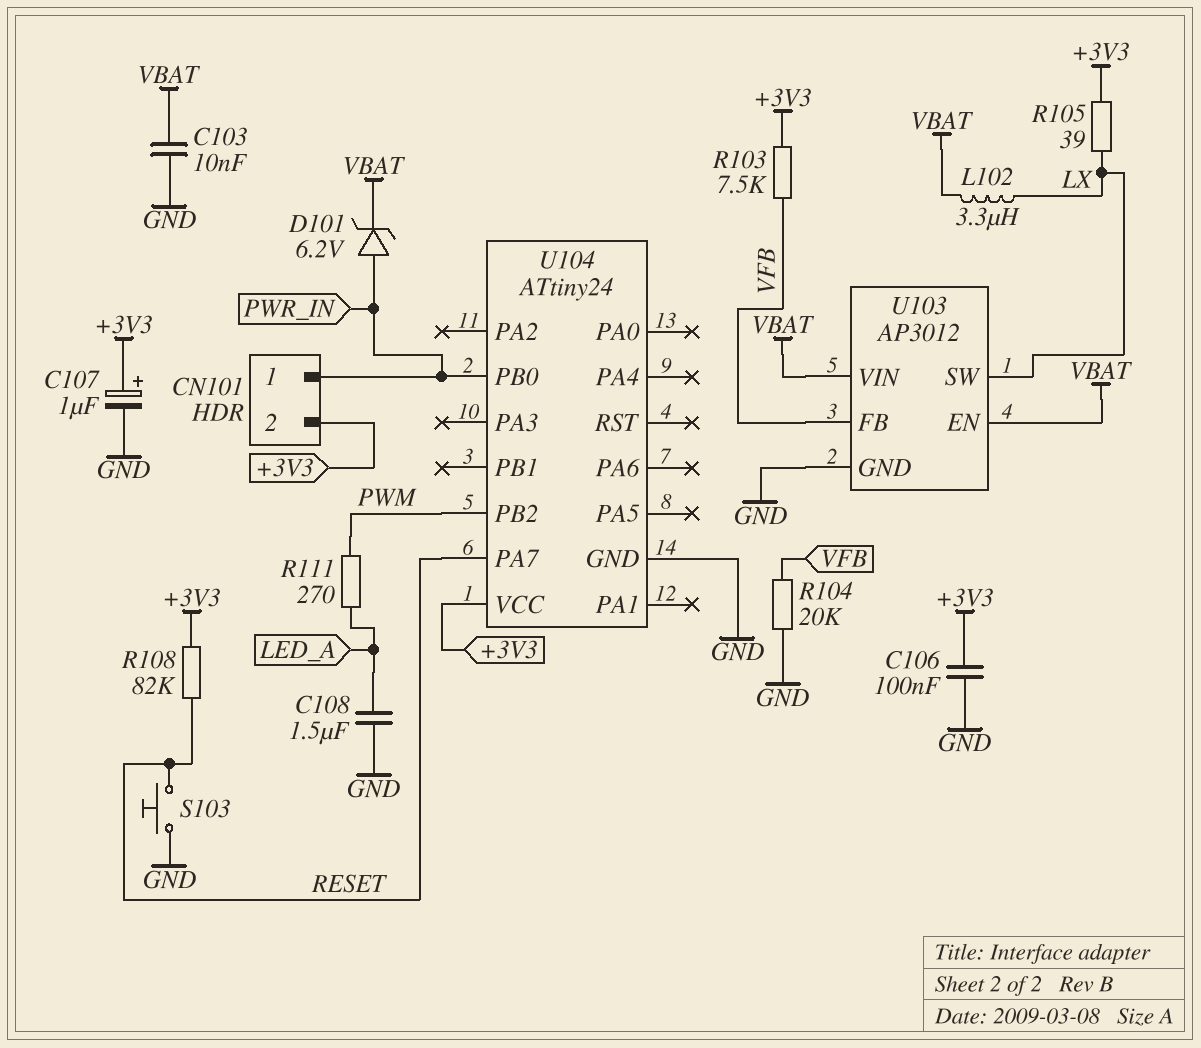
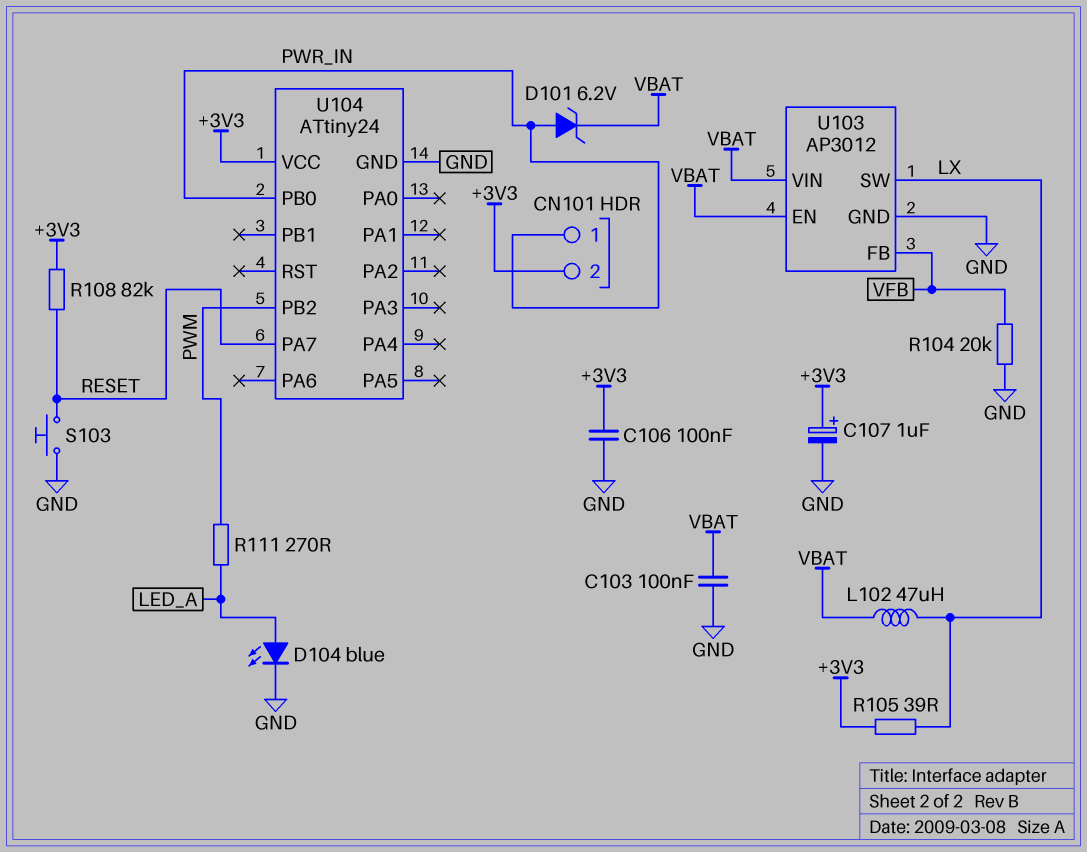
C103: 10nF (GND, VBAT) -> 100nF (GND, VBAT)
C108: 1.5uF (GND, LED_A) -> none
D104: none -> LED blue (A LED_A, K GND)
L102: 3.3uH (LX, VBAT) -> 47uH (LX, VBAT)
R103: 7.5k (+3V3, VFB) -> none

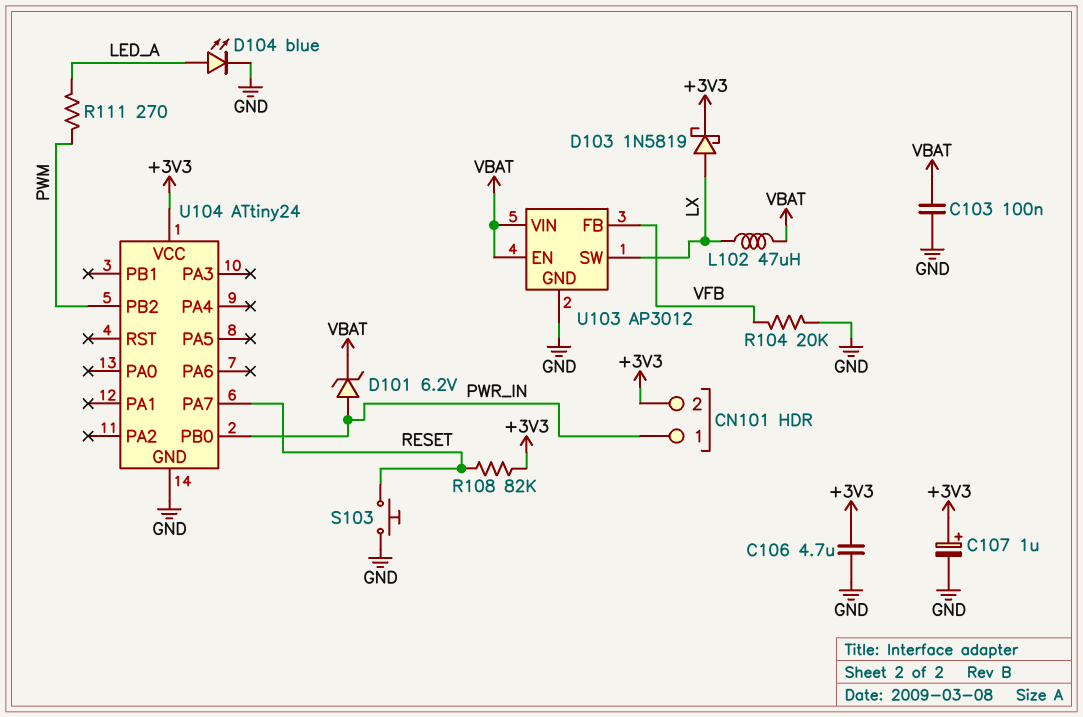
C106: 100nF (+3V3, GND) -> 4.7uF (+3V3, GND)
D103: none -> schottky 1N5819 (A LX, K +3V3)
R105: 39 (+3V3, LX) -> none

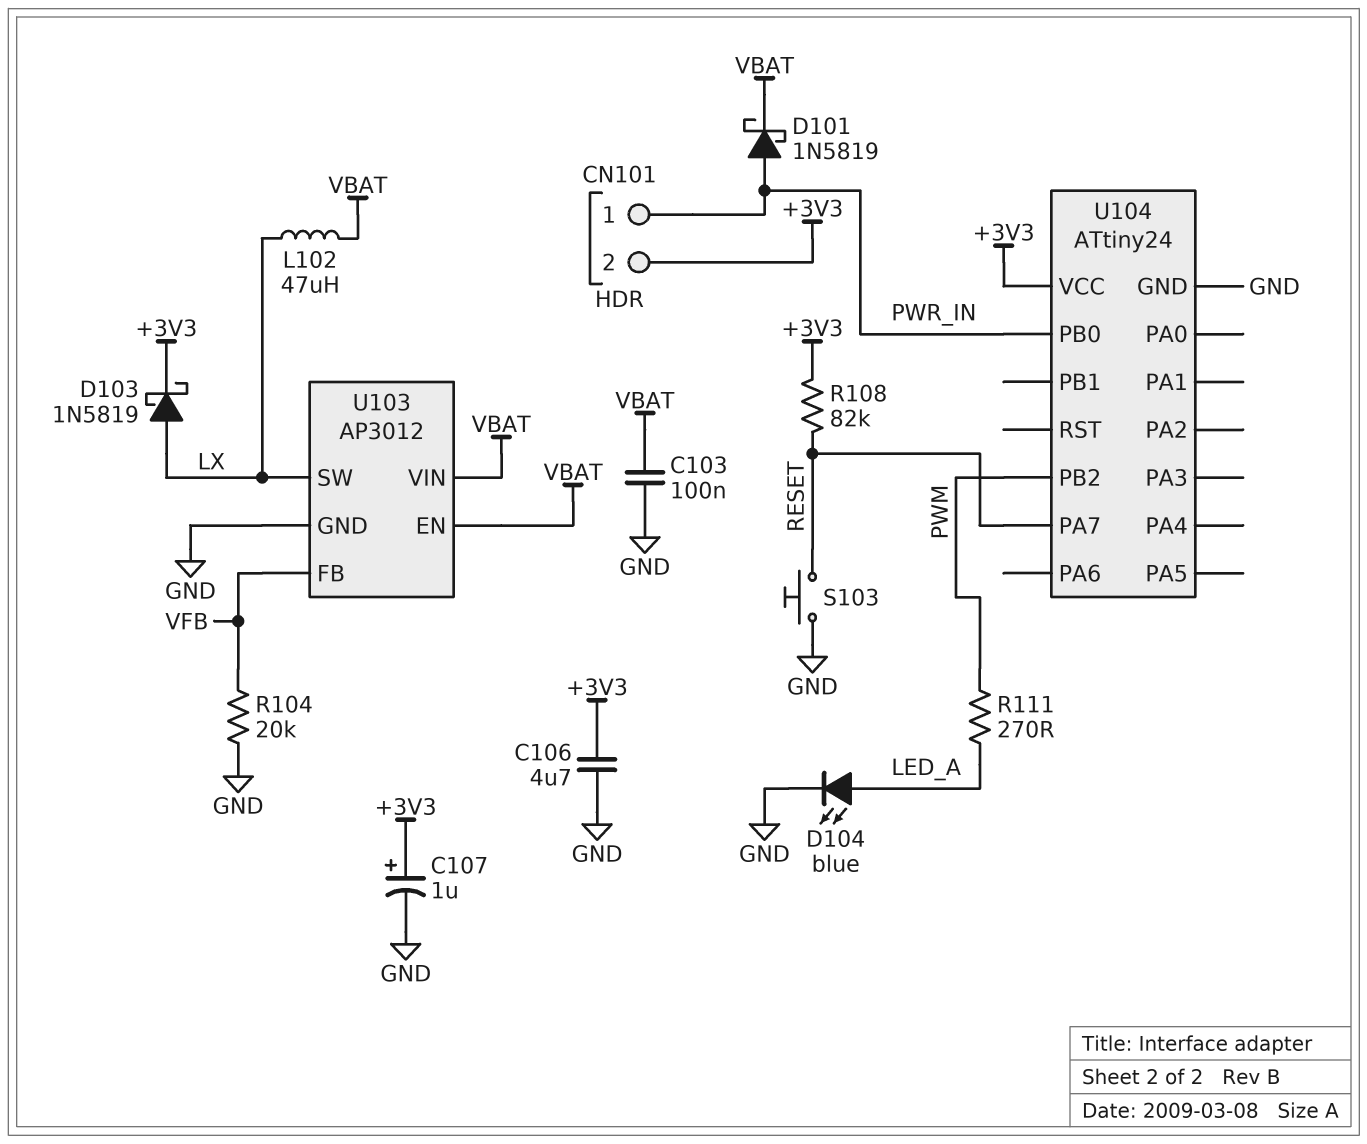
D101: zener 6.2V (A PWR_IN, K VBAT) -> schottky 1N5819 (A PWR_IN, K VBAT)

